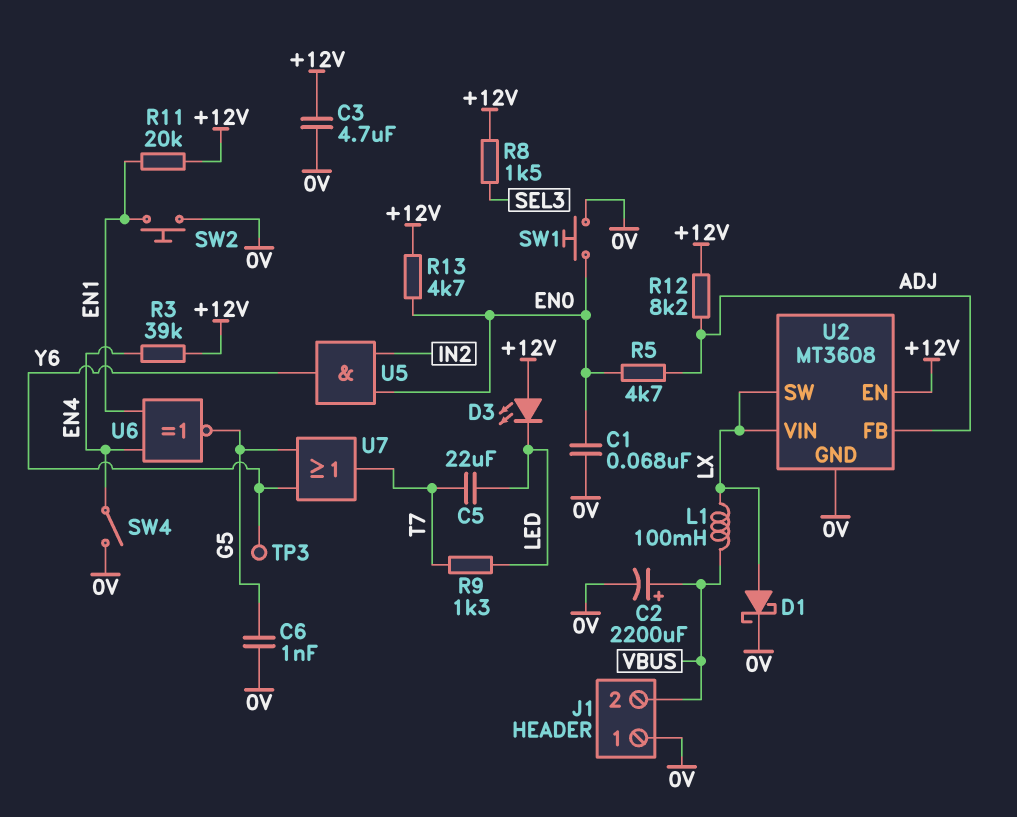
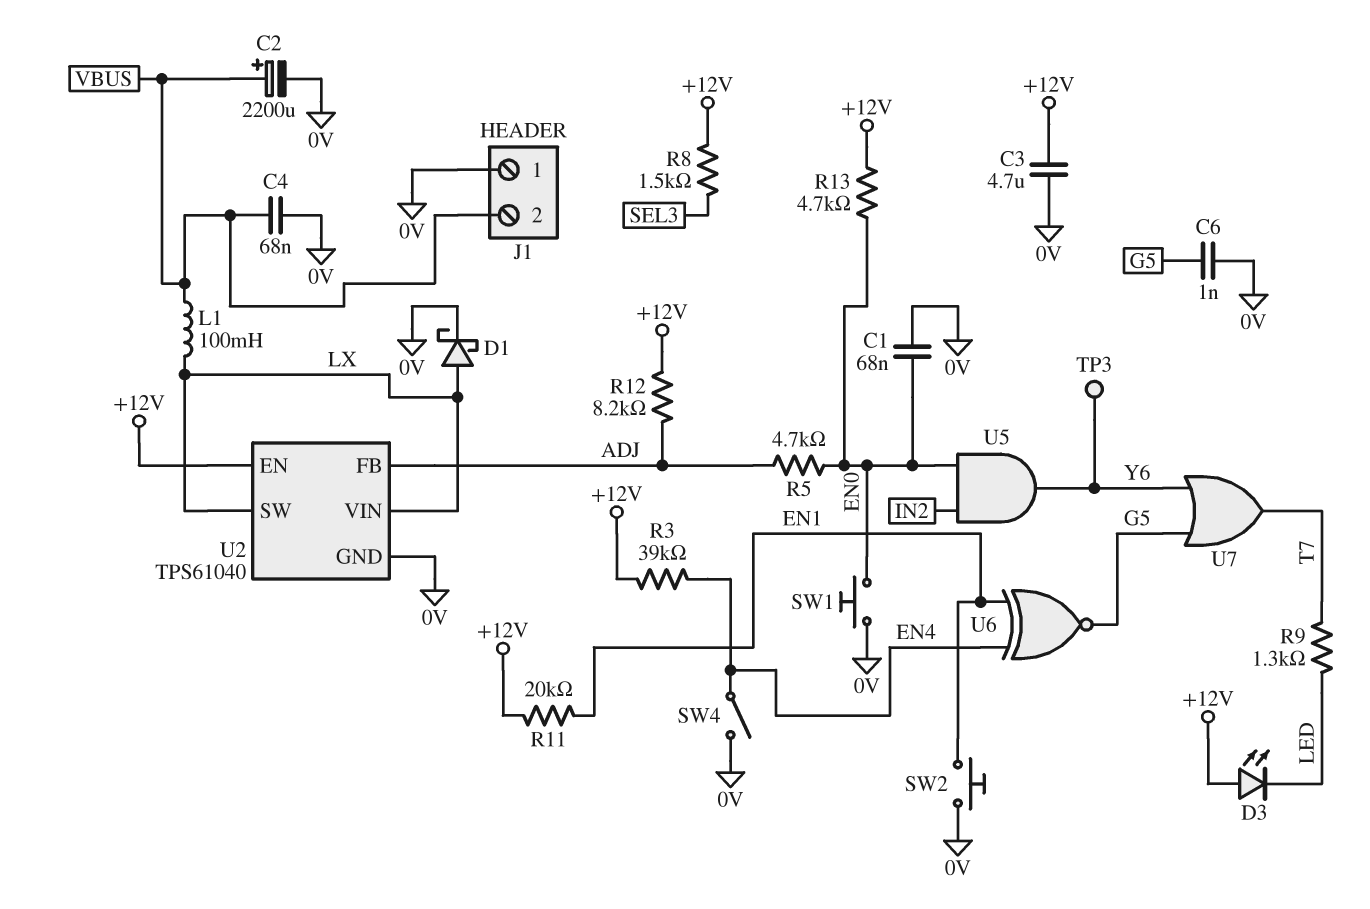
C4: none -> 68nF (0V, VBUS)
C5: 22uF (LED, T7) -> none
U2: MT3608 -> TPS61040

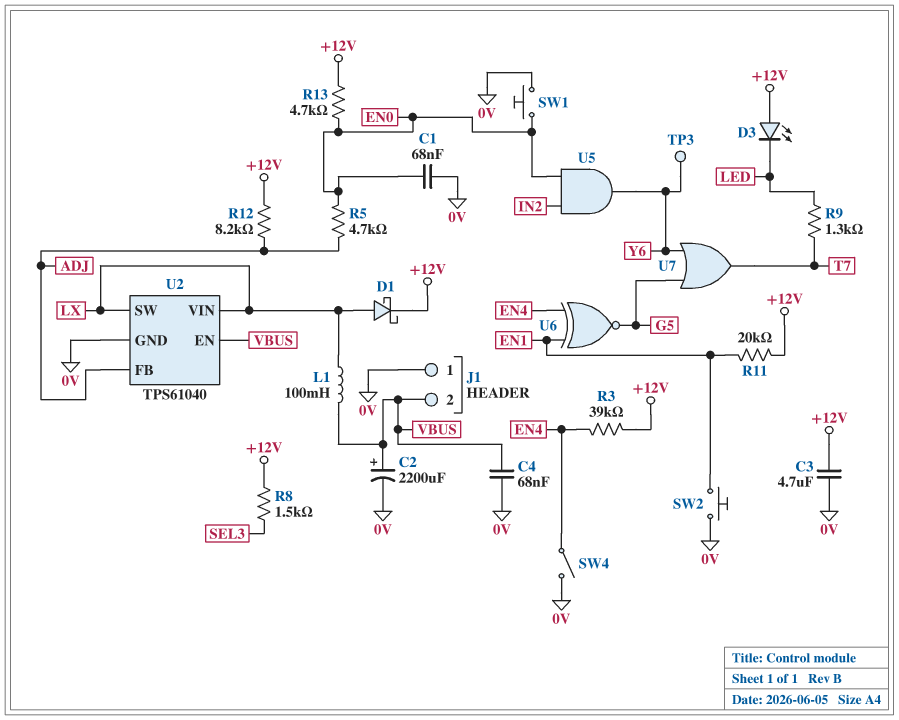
C6: 1nF (0V, G5) -> none
D1: schottky (A LX, K 0V) -> schottky (A LX, K +12V)
U2 pin EN: +12V -> VBUS

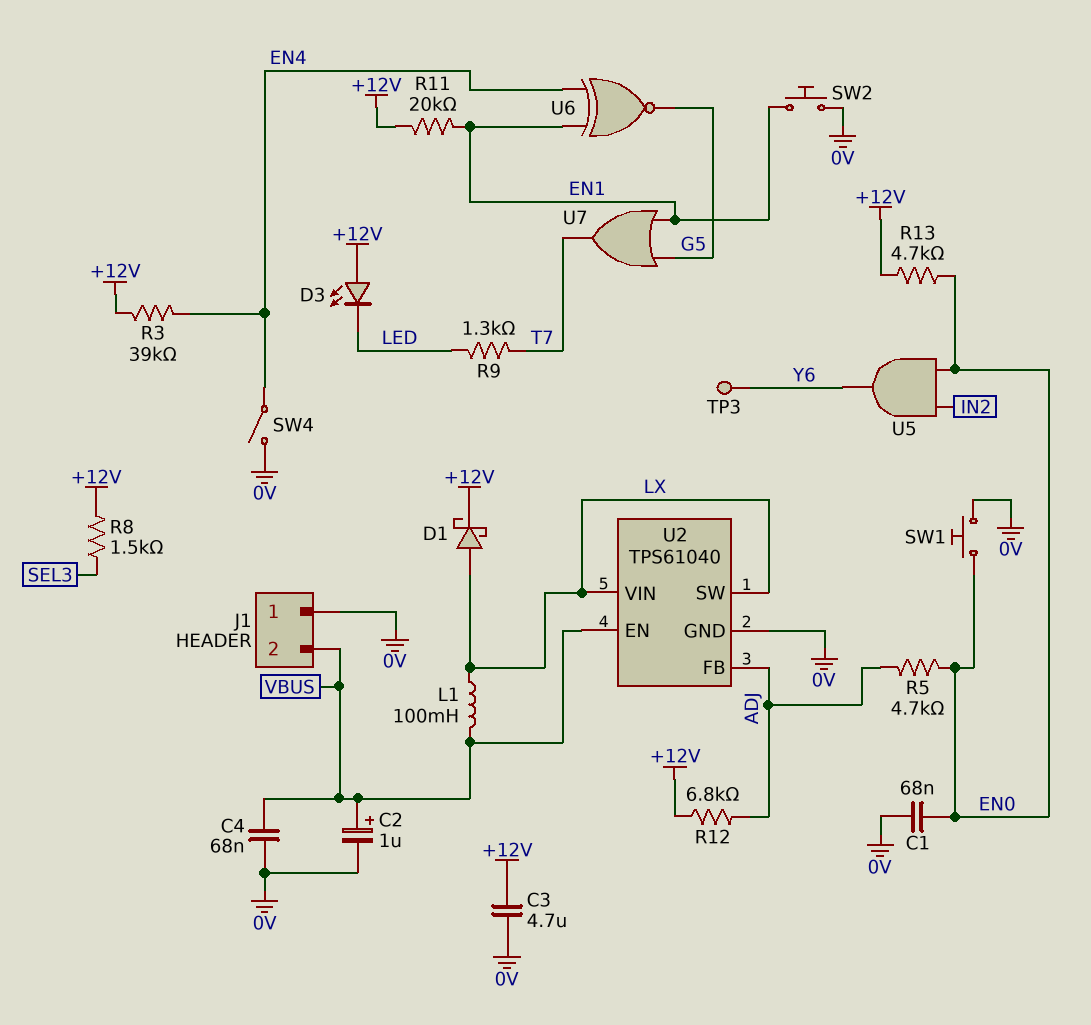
C2: 2200uF (plus VBUS, minus 0V) -> 1uF (plus VBUS, minus 0V)
R12: 8.2k (+12V, ADJ) -> 6.8k (+12V, ADJ)
U7: OR (in G5, in Y6, out T7) -> OR (in EN1, in G5, out T7)

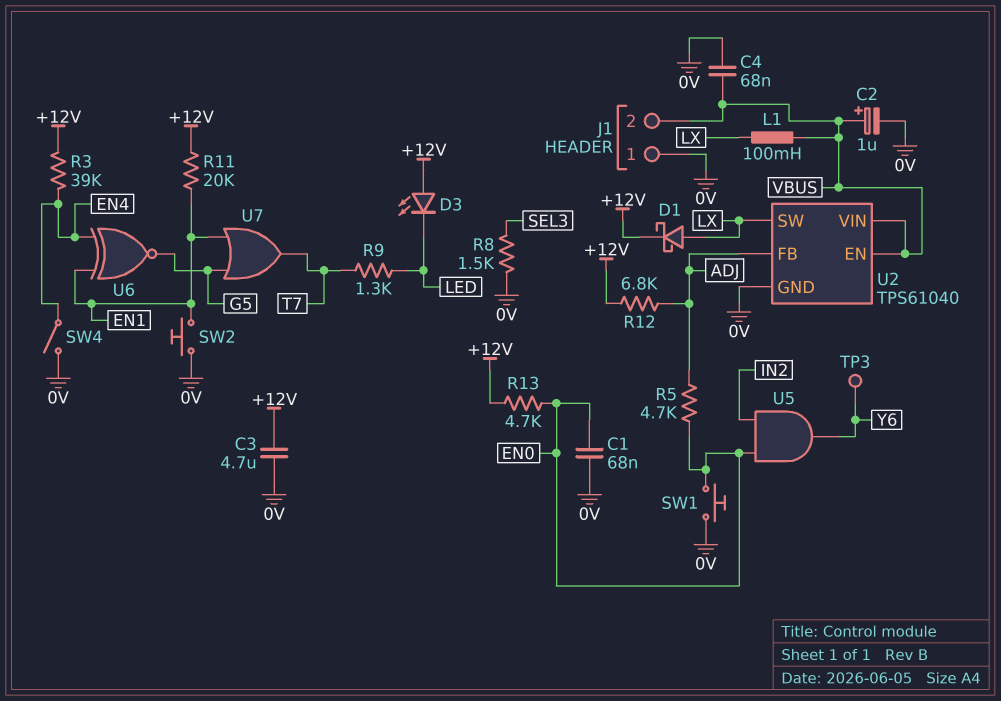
R8: 1.5k (+12V, SEL3) -> 1.5k (0V, SEL3)
U2 pin VIN: LX -> VBUS

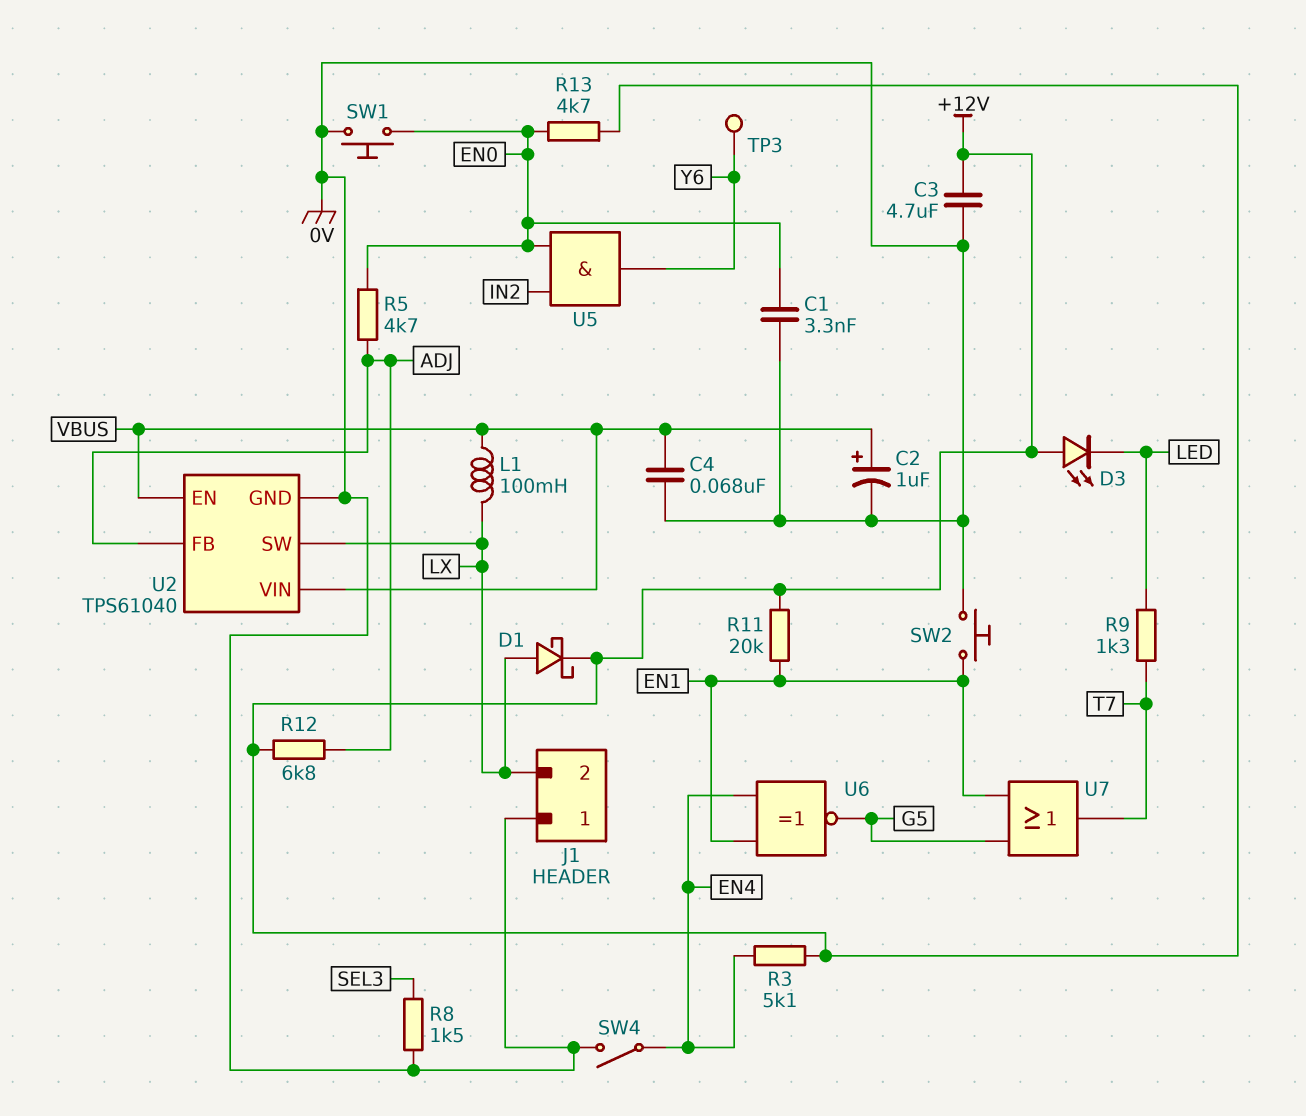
C1: 68nF (0V, EN0) -> 3.3nF (0V, EN0)
J1 pin 2: VBUS -> LX
R3: 39k (+12V, EN4) -> 5.1k (+12V, EN4)

